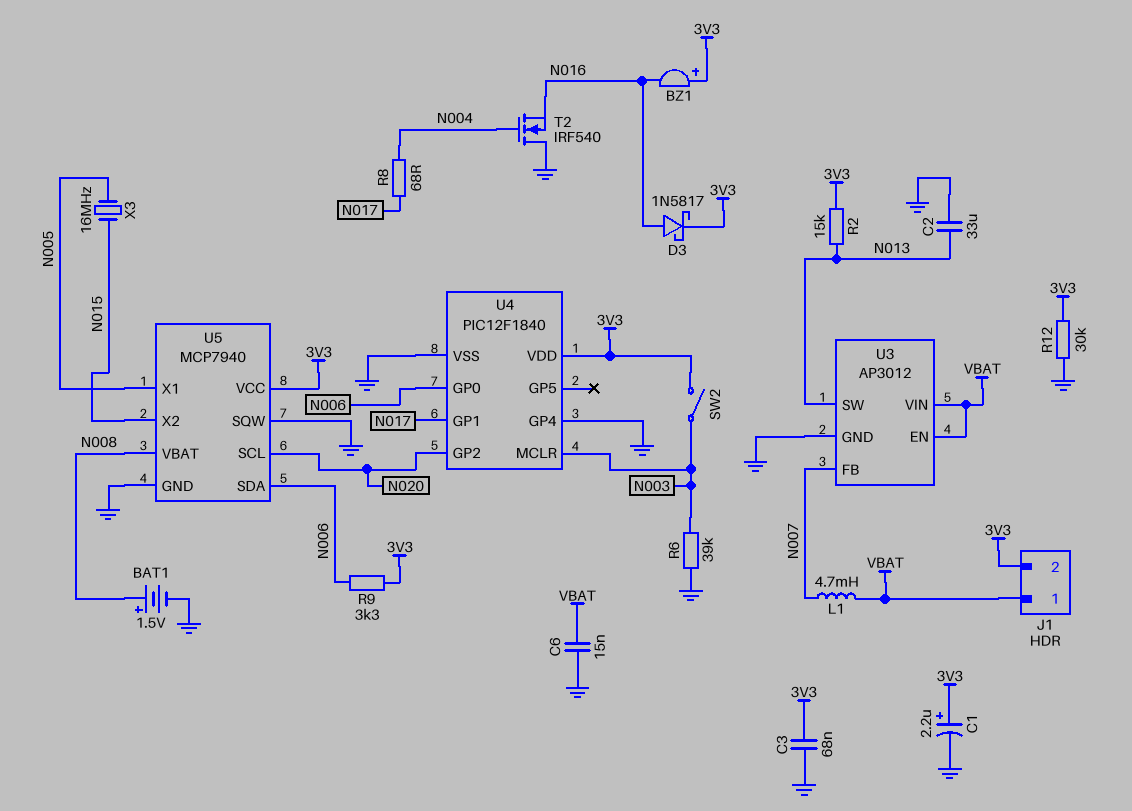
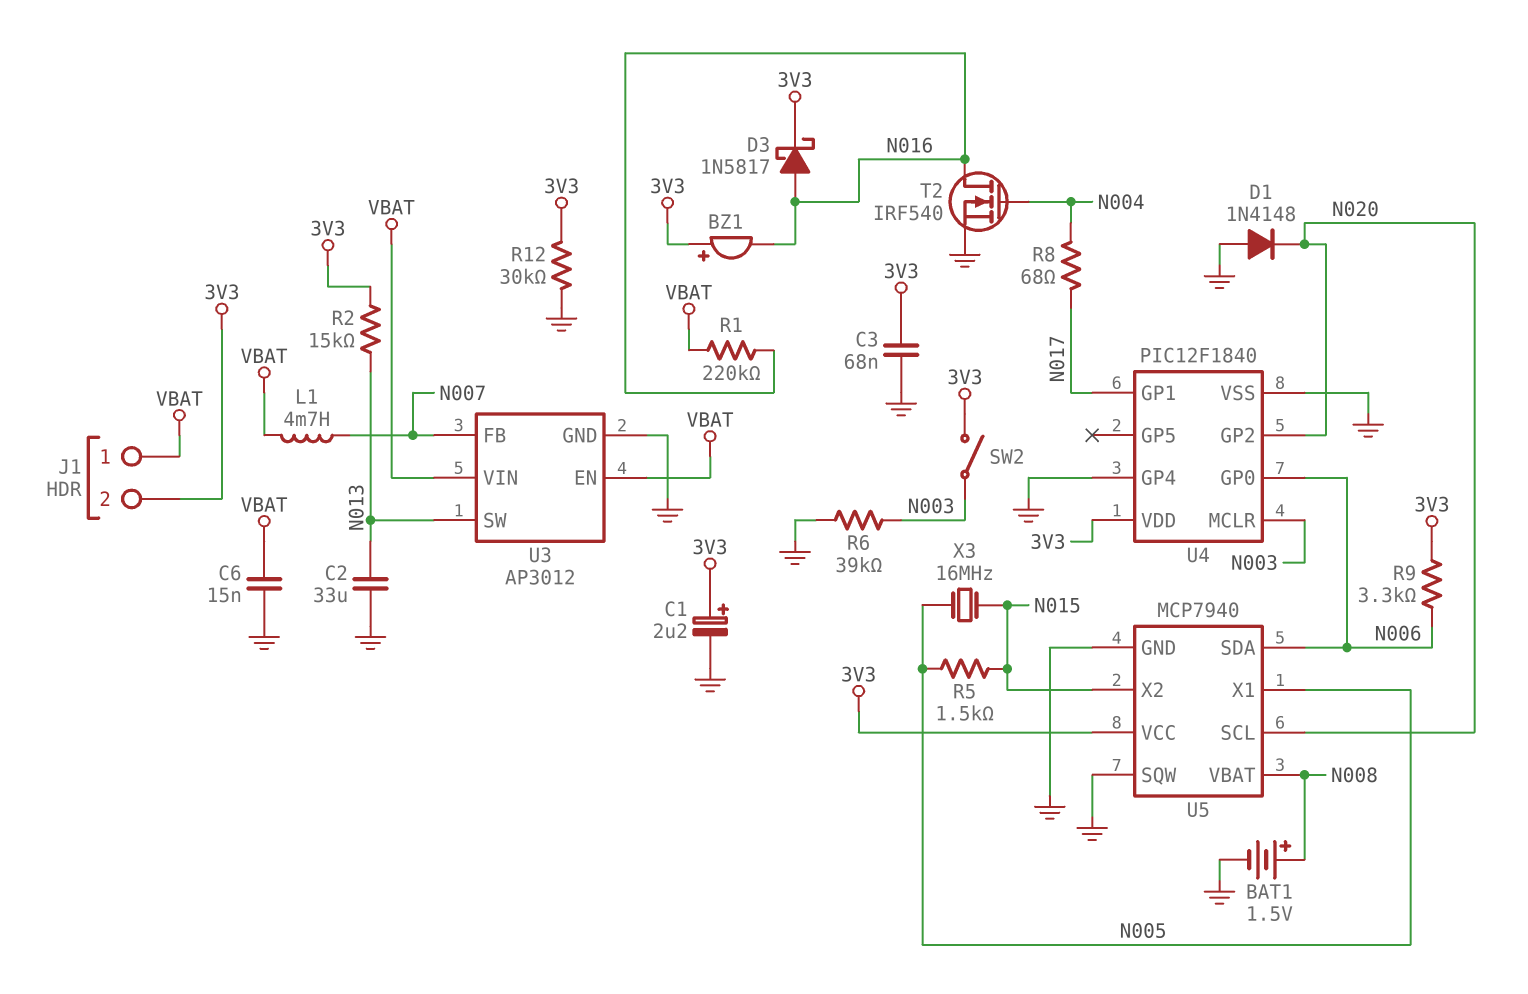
D1: none -> diode 1N4148 (A GND, K N020)
R1: none -> 220k (N016, VBAT)
R5: none -> 1.5k (N005, N015)
T2: NMOS IRF540 (G N004, D GND, S N016) -> NMOS IRF540 (G N004, D N016, S GND)

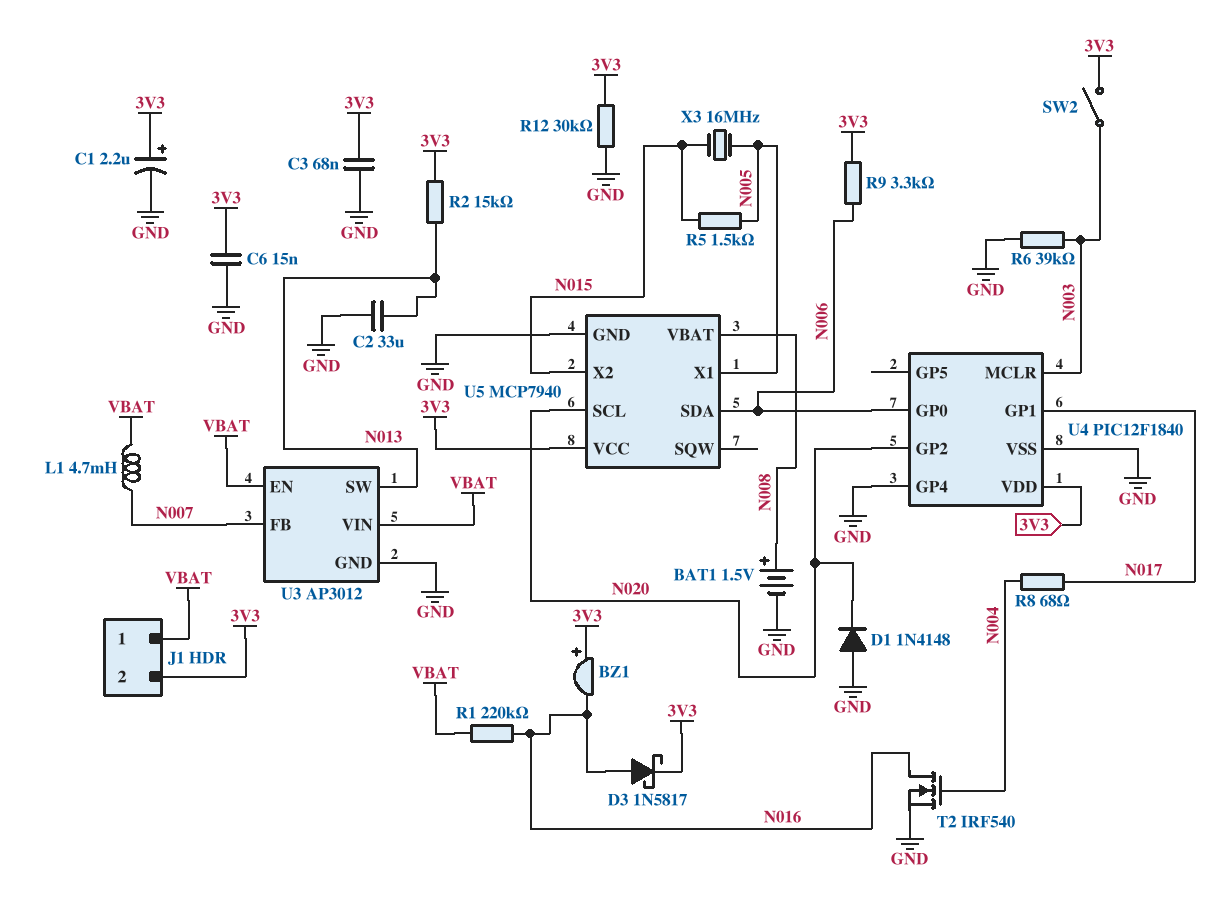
C6: 15nF (GND, VBAT) -> 15nF (3V3, GND)
U5 pin SQW: GND -> none

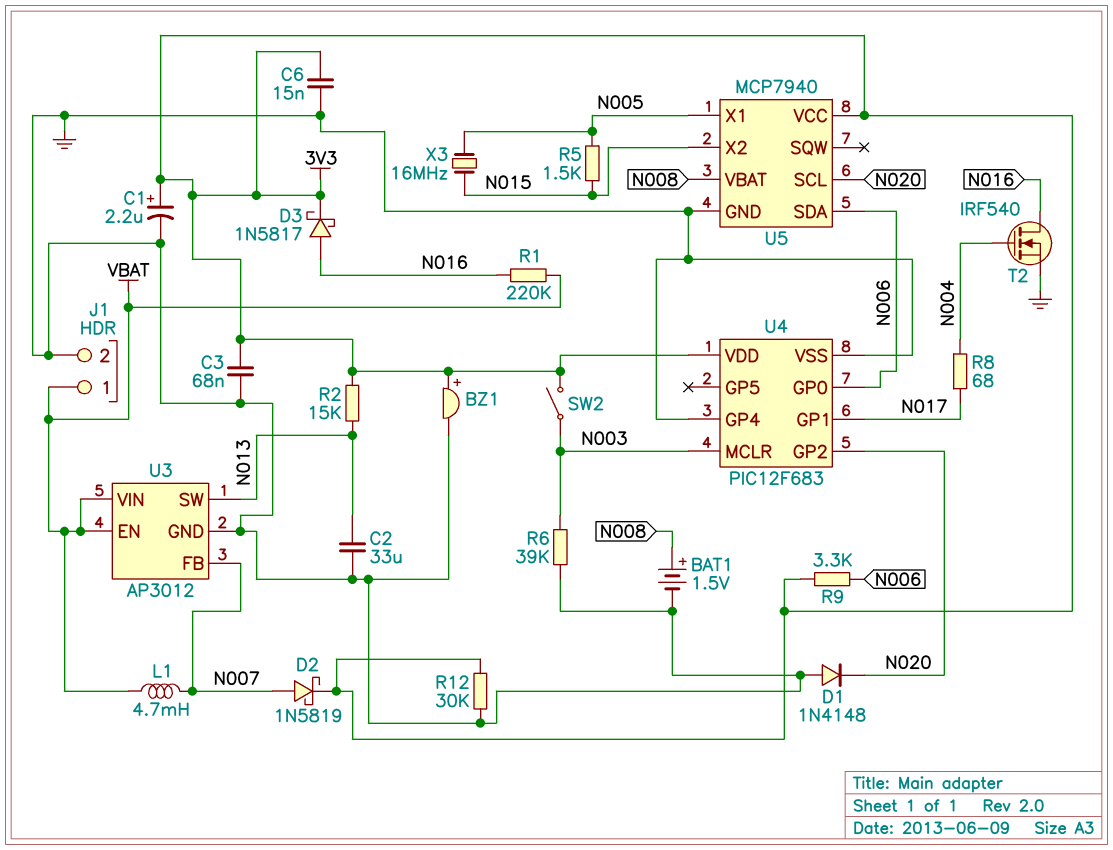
BZ1: buzzer (plus 3V3, minus N016) -> buzzer (plus 3V3, minus GND)
D2: none -> schottky 1N5819 (A N007, K 3V3)
J1 pin 2: 3V3 -> GND
U4: PIC12F1840 -> PIC12F683

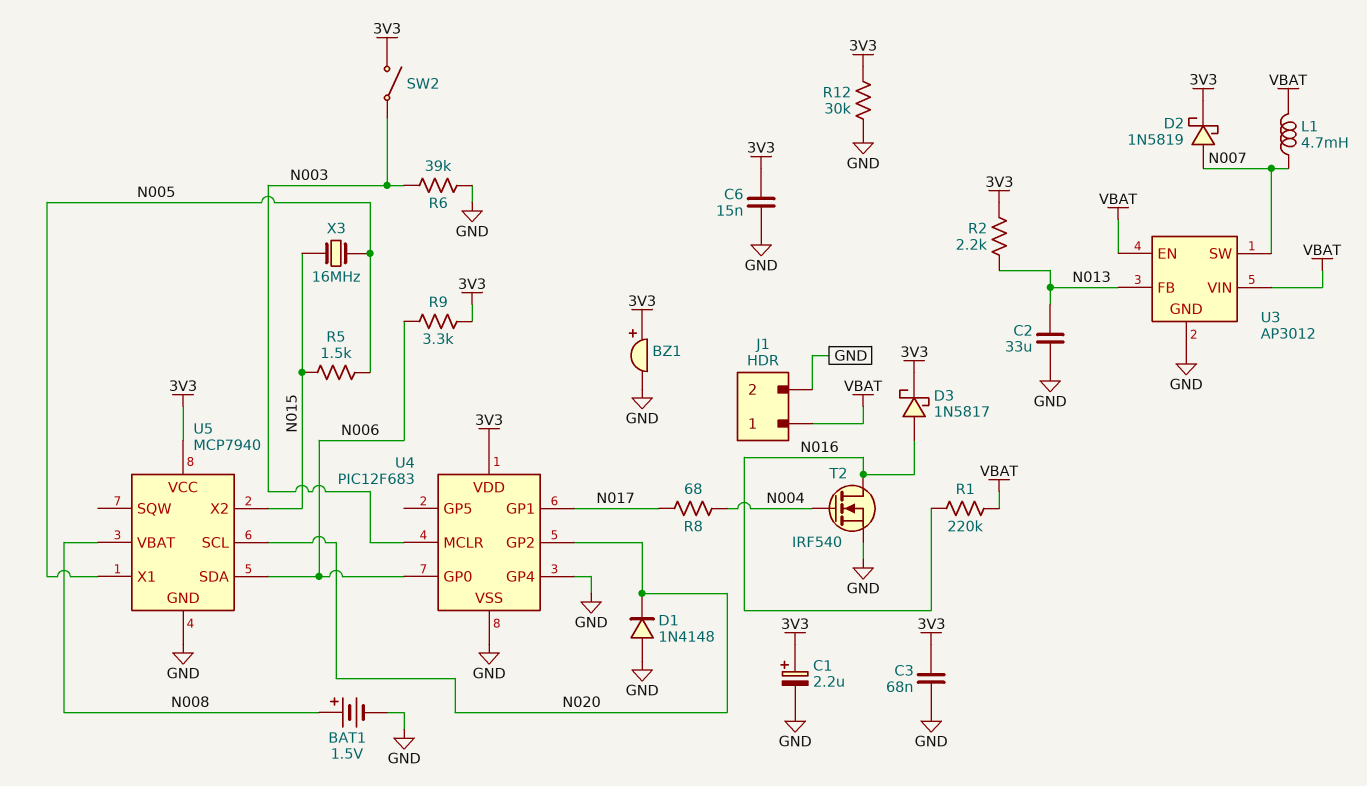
R2: 15k (3V3, N013) -> 2.2k (3V3, N013)
U3 pin FB: N007 -> N013
U3 pin SW: N013 -> N007

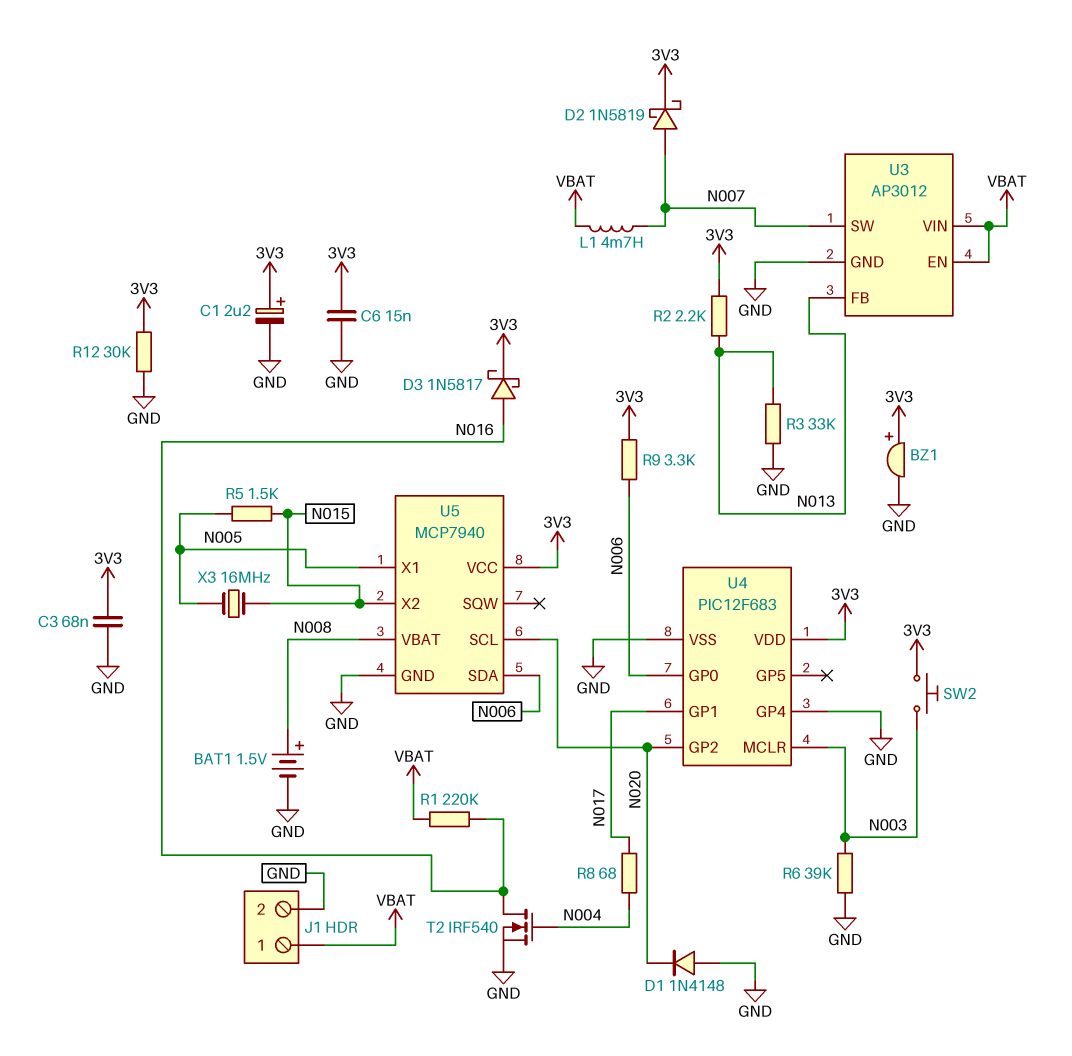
C2: 33uF (GND, N013) -> none
R3: none -> 33k (GND, N013)
SW2: switch (3V3, N003) -> button (3V3, N003)

